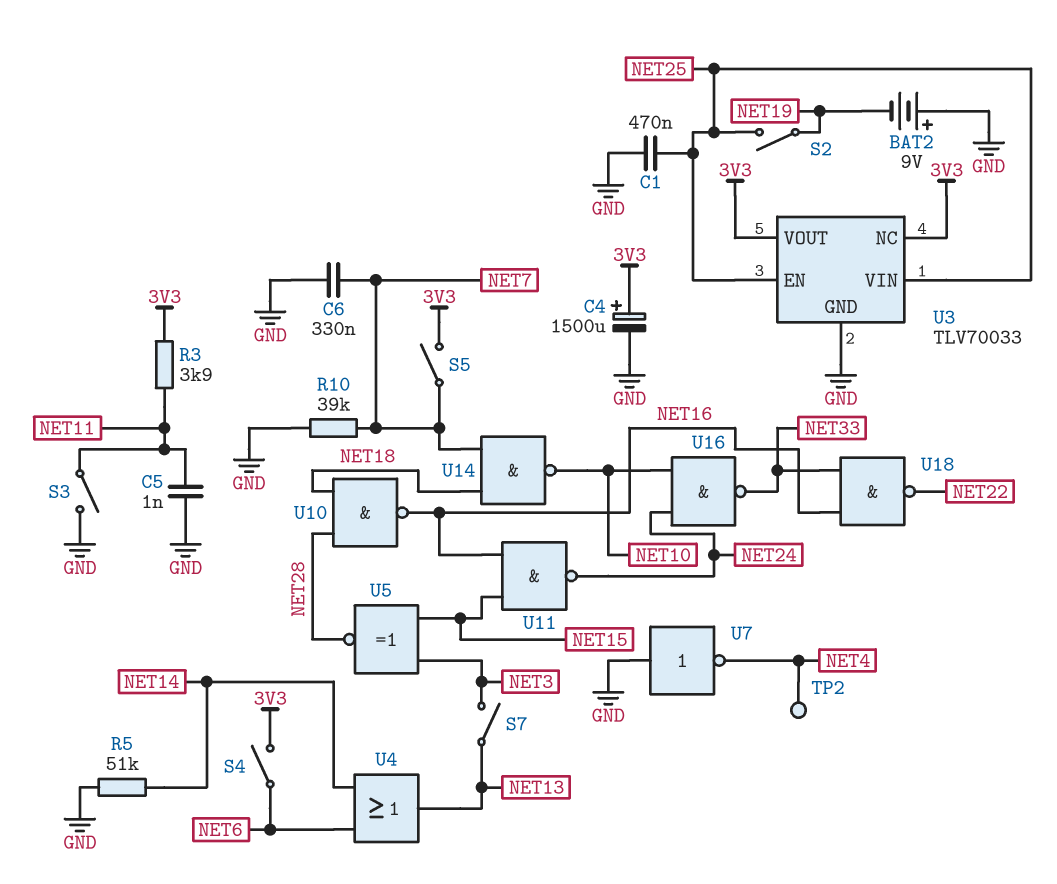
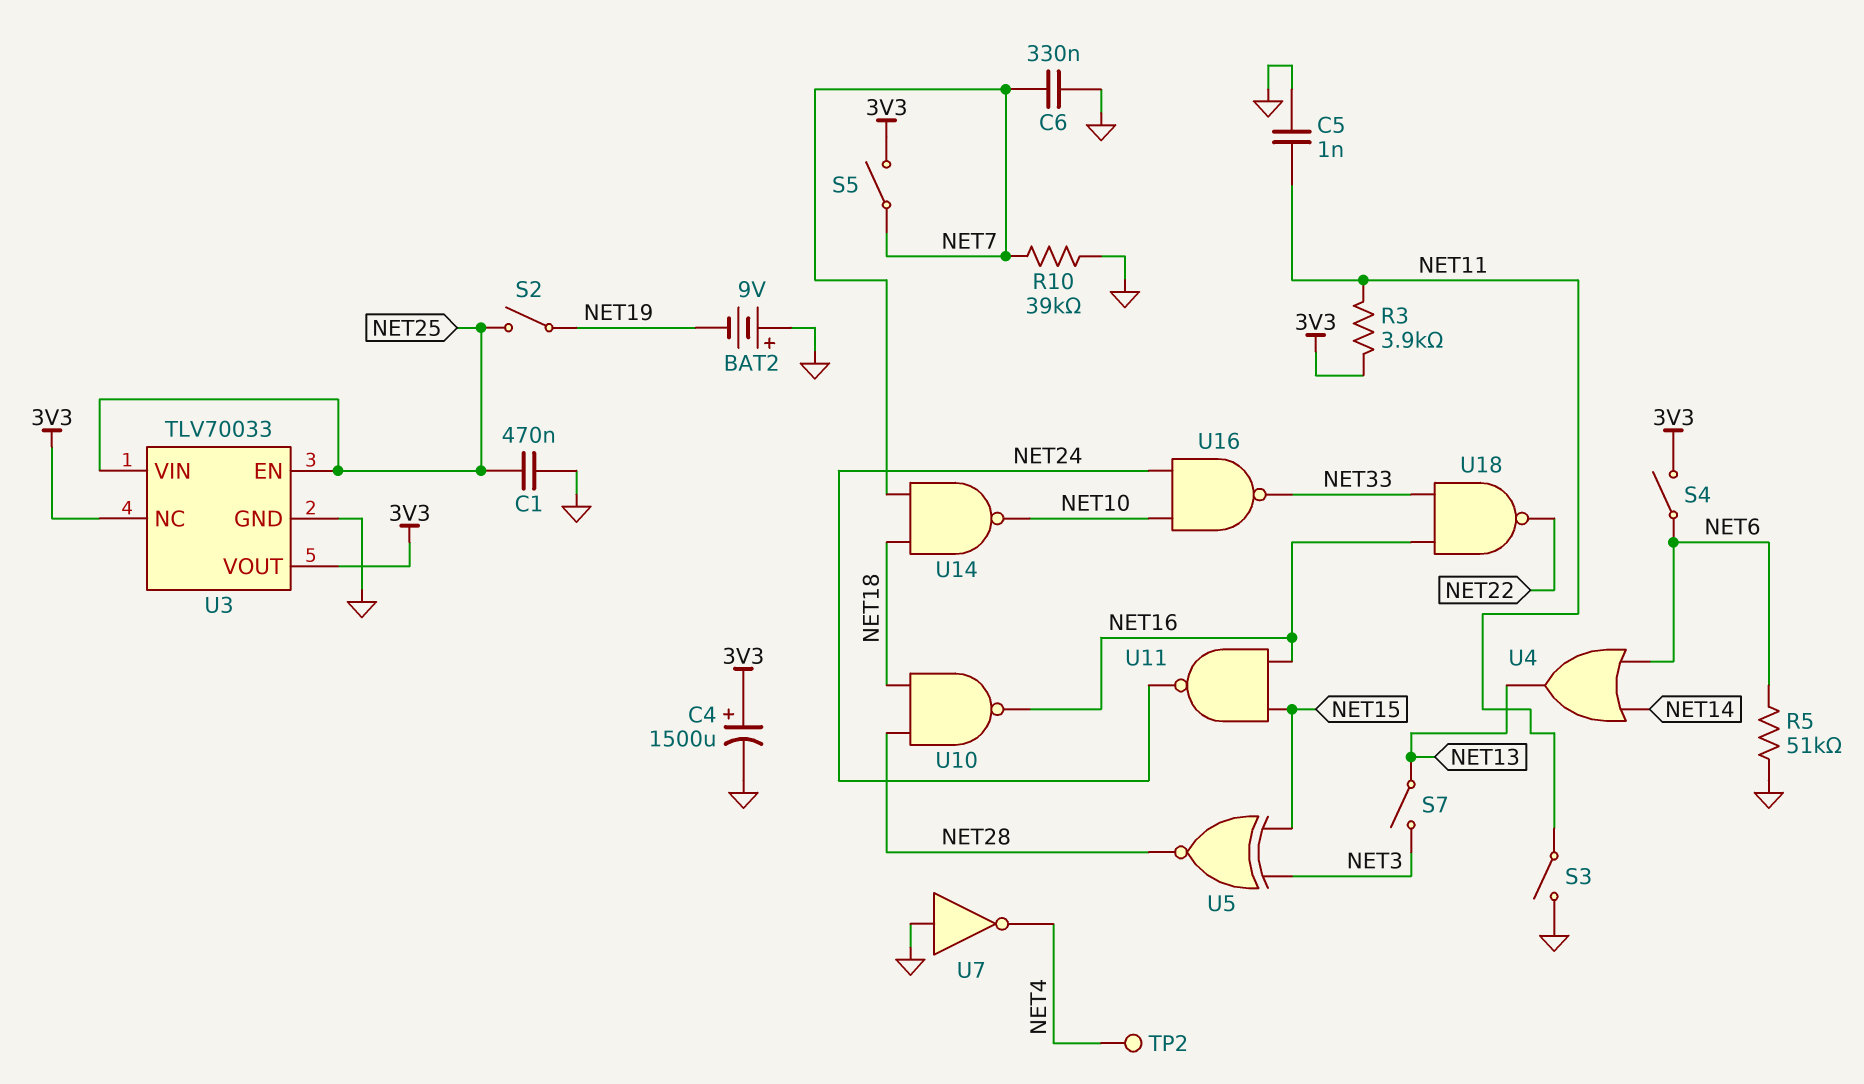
R5: 51k (GND, NET14) -> 51k (GND, NET6)

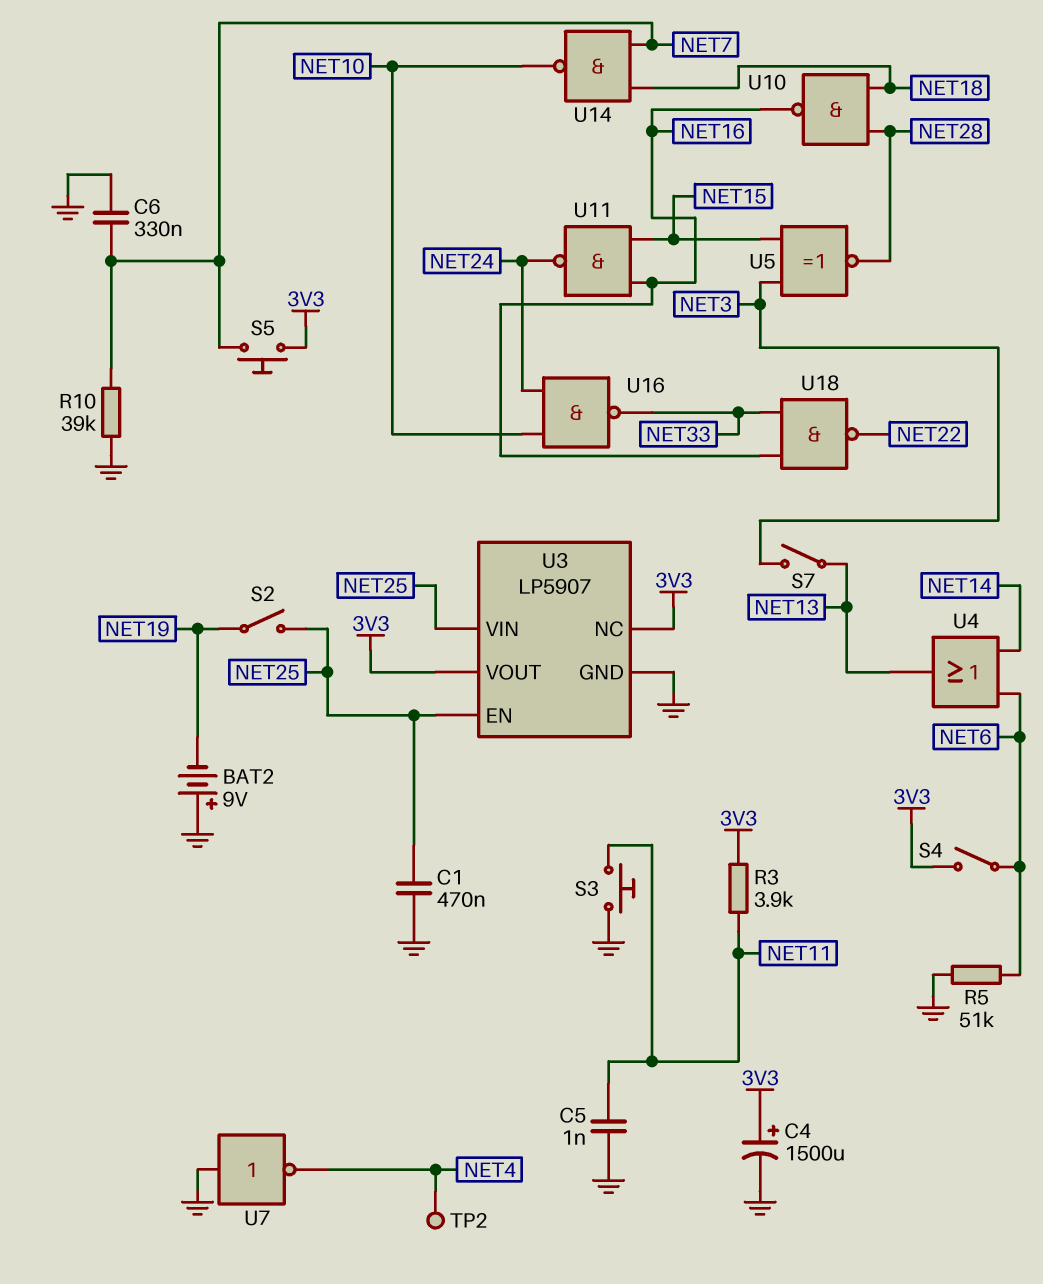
S3: switch (GND, NET11) -> button (GND, NET11)
S5: switch (3V3, NET7) -> button (3V3, NET7)
U3: TLV70033 -> LP5907

